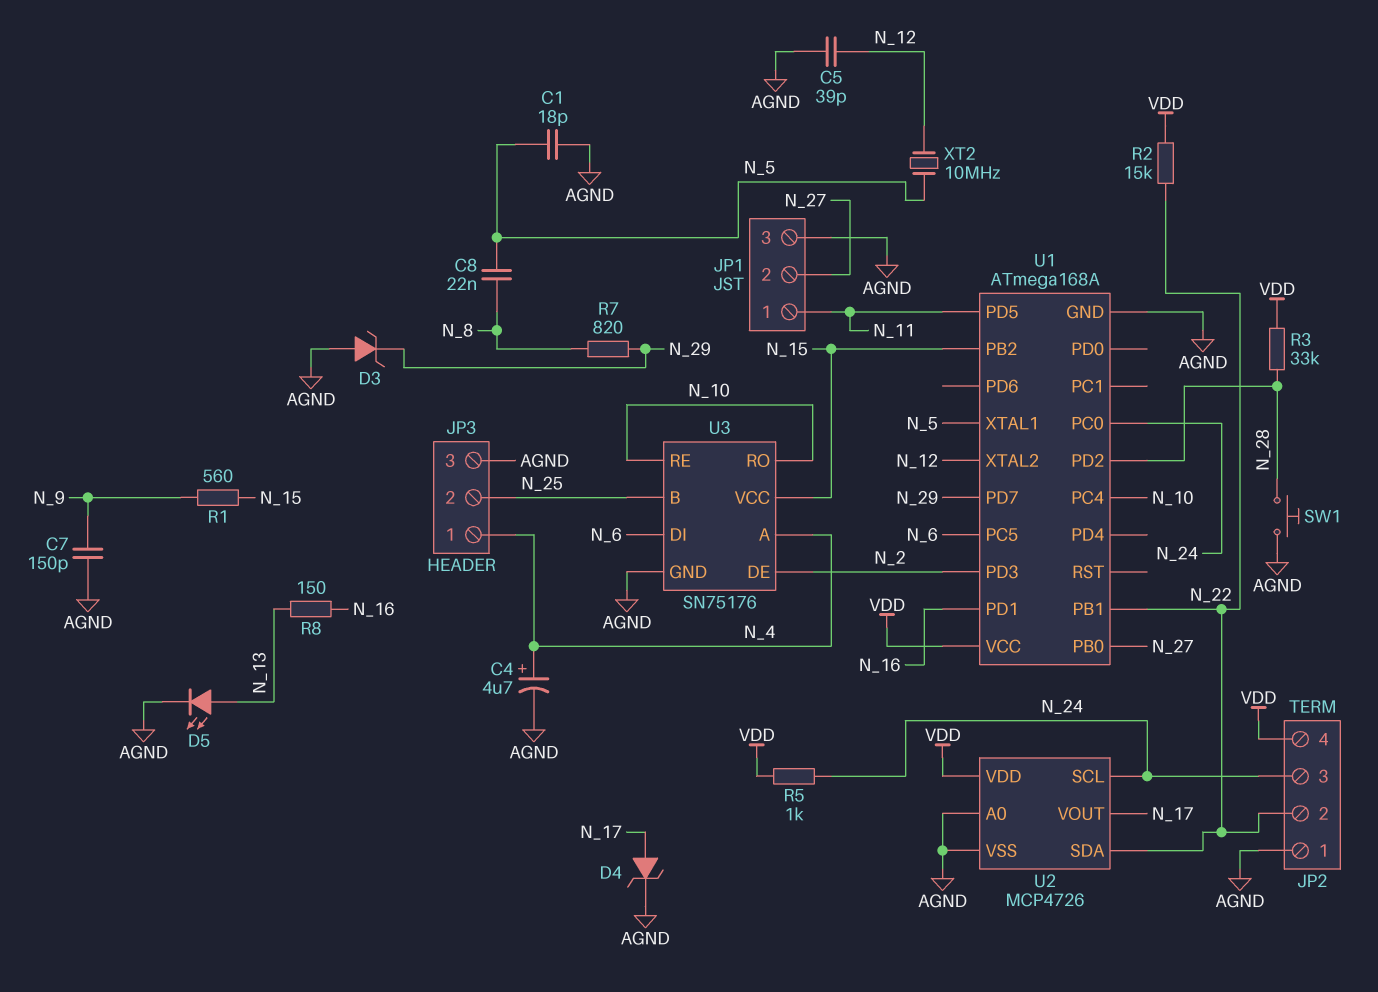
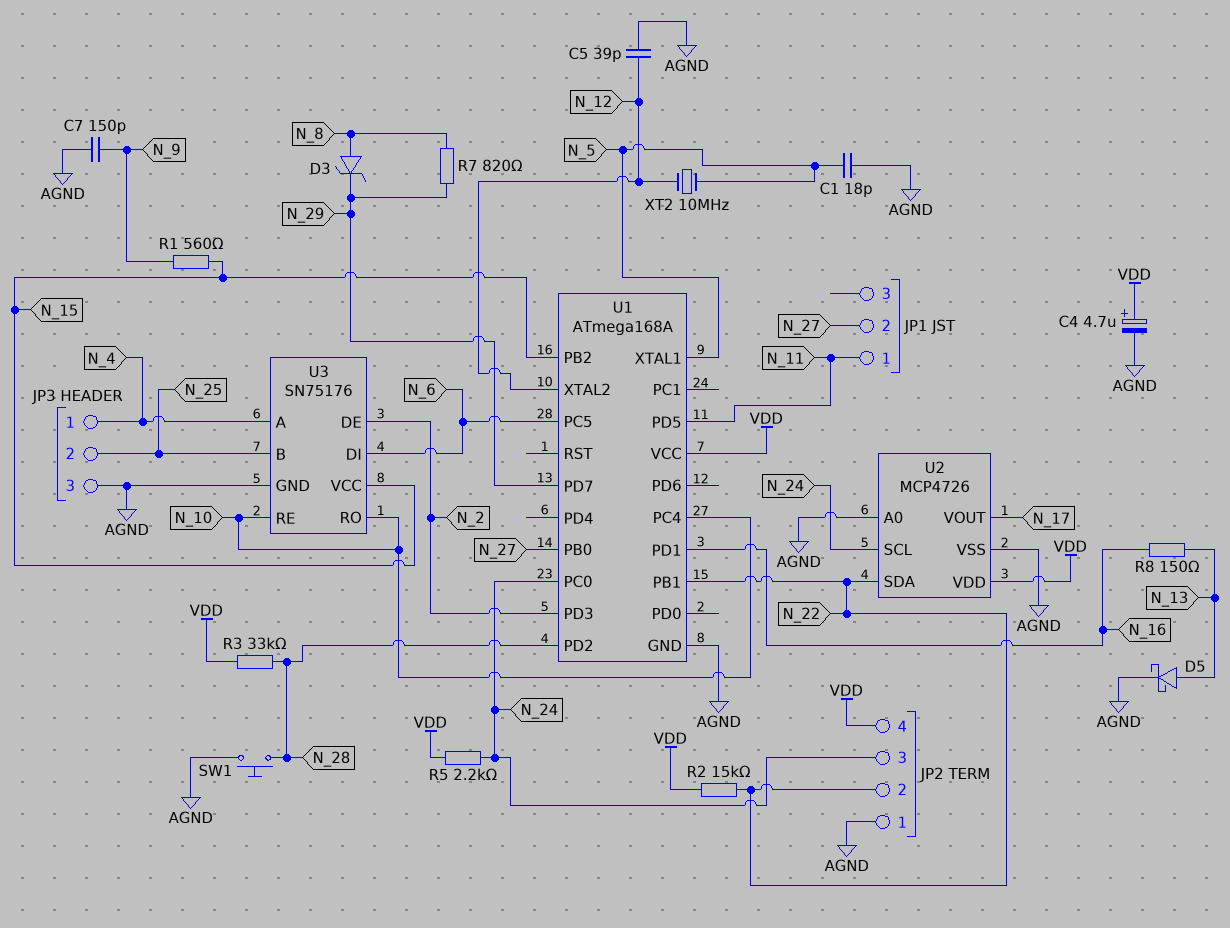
C4: 4.7uF (plus N_4, minus AGND) -> 4.7uF (plus VDD, minus AGND)
C8: 22nF (N_5, N_8) -> none
D3: zener (A AGND, K N_29) -> zener (A N_8, K N_29)
D4: zener (A N_17, K AGND) -> none
D5: LED (A N_13, K AGND) -> schottky (A N_13, K AGND)
JP1 pin 3: AGND -> none
R5: 1k (N_24, VDD) -> 2.2k (N_24, VDD)

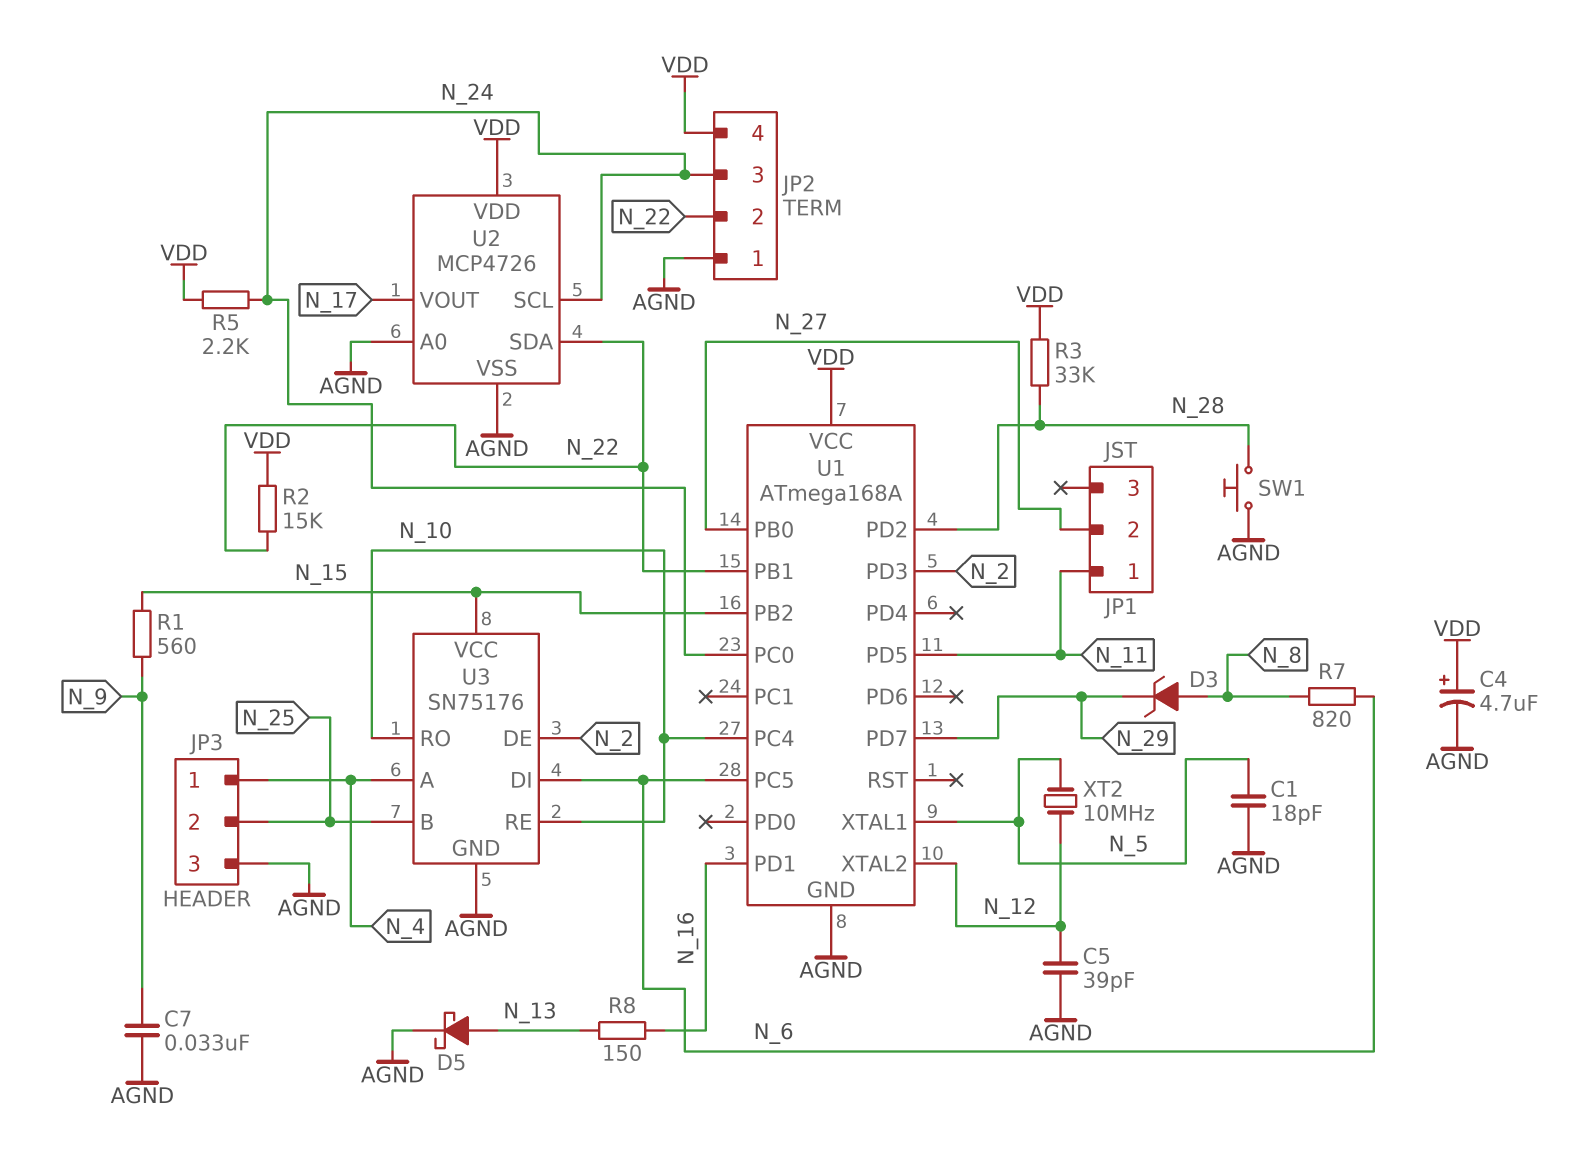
C7: 150pF (AGND, N_9) -> 33nF (AGND, N_9)
R7: 820 (N_8, N_29) -> 820 (N_6, N_8)

